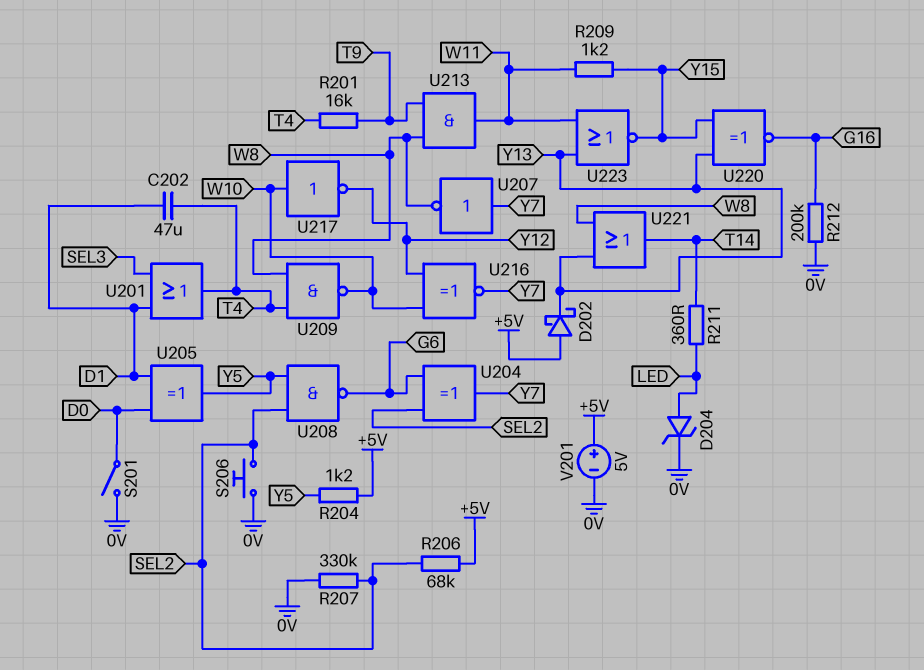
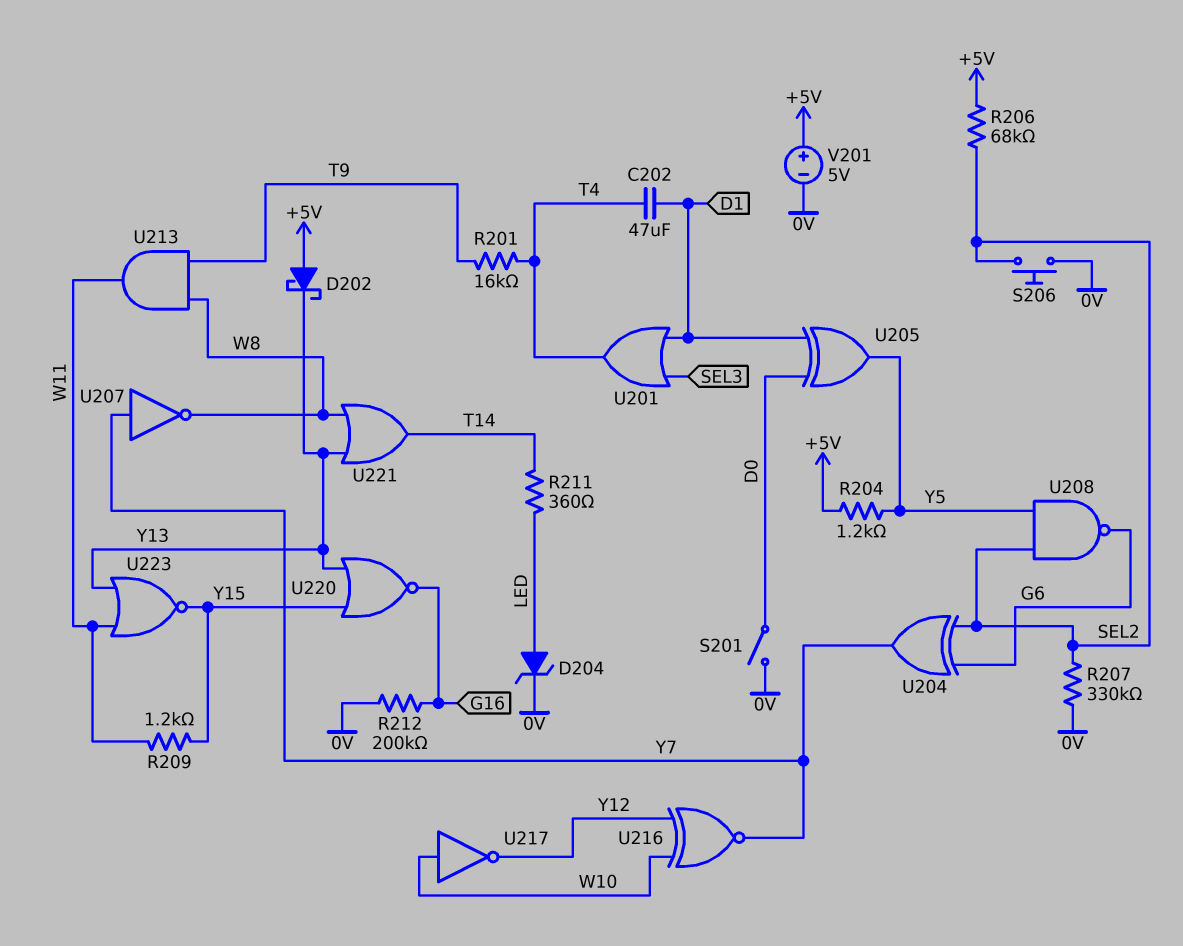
U209: NAND (in T4, in W8, out W10) -> none
U220: XNOR (in Y13, in Y15, out G16) -> NOR (in Y13, in Y15, out G16)

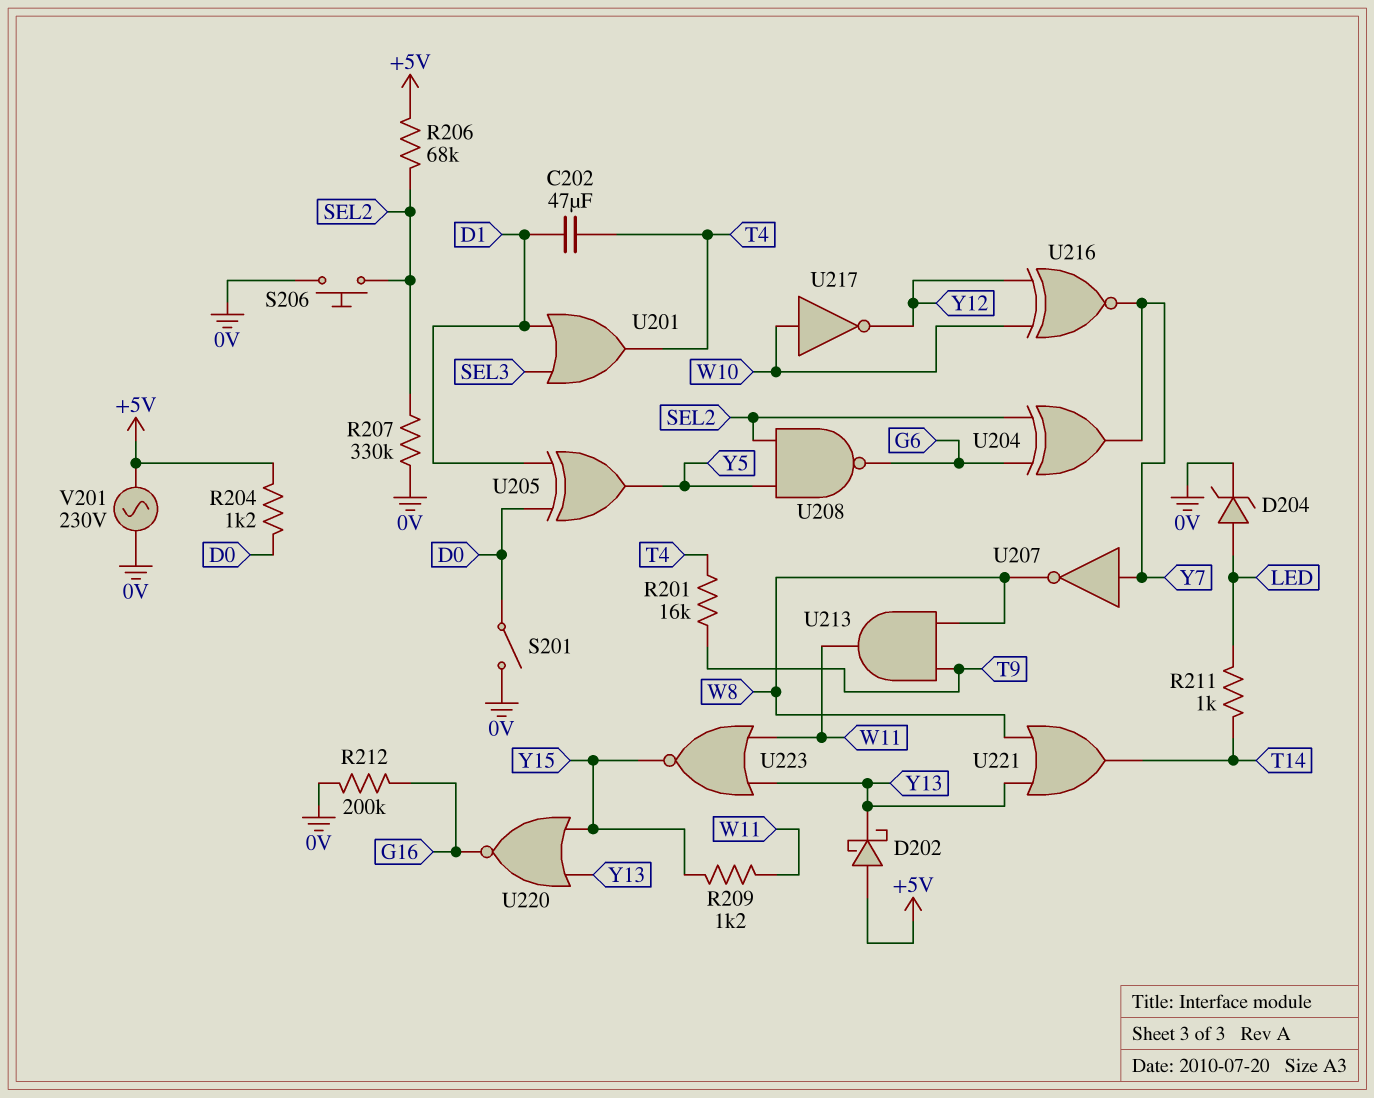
R204: 1.2k (+5V, Y5) -> 1.2k (+5V, D0)
R211: 360 (LED, T14) -> 1k (LED, T14)
V201: 5V (plus +5V, minus 0V) -> AC 230V (+5V, 0V)

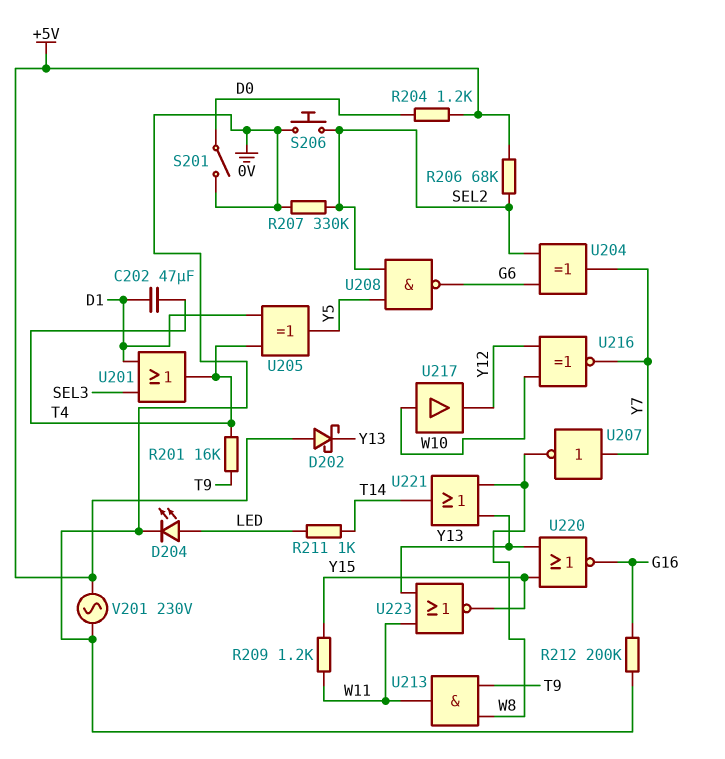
D204: zener (A LED, K 0V) -> LED (A LED, K 0V)
U205: XOR (in D0, in D1, out Y5) -> XOR (in D1, in T4, out Y5)
U217: NOT (in W10, out Y12) -> buffer (in W10, out Y12)

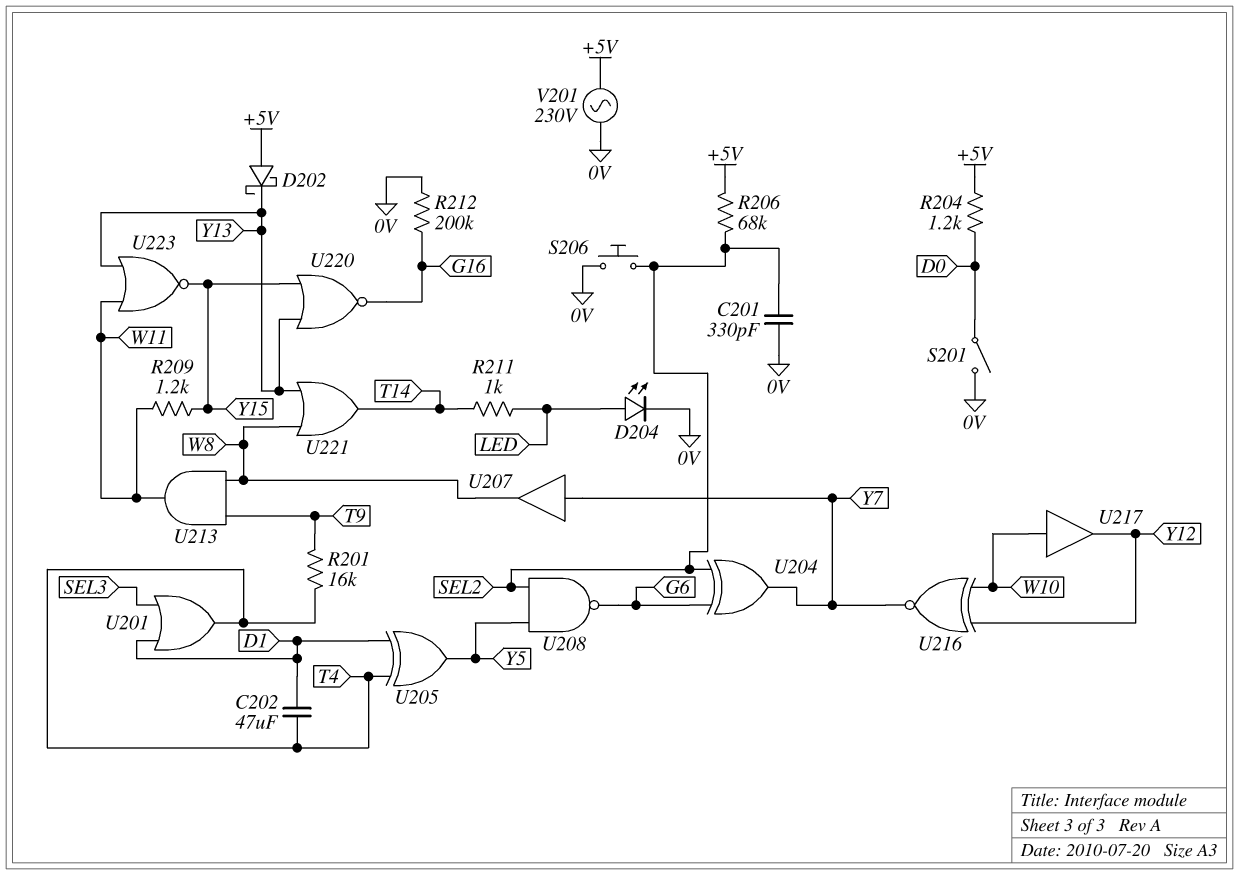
C201: none -> 330pF (0V, SEL2)
R207: 330k (0V, SEL2) -> none
U207: NOT (in Y7, out W8) -> buffer (in Y7, out W8)

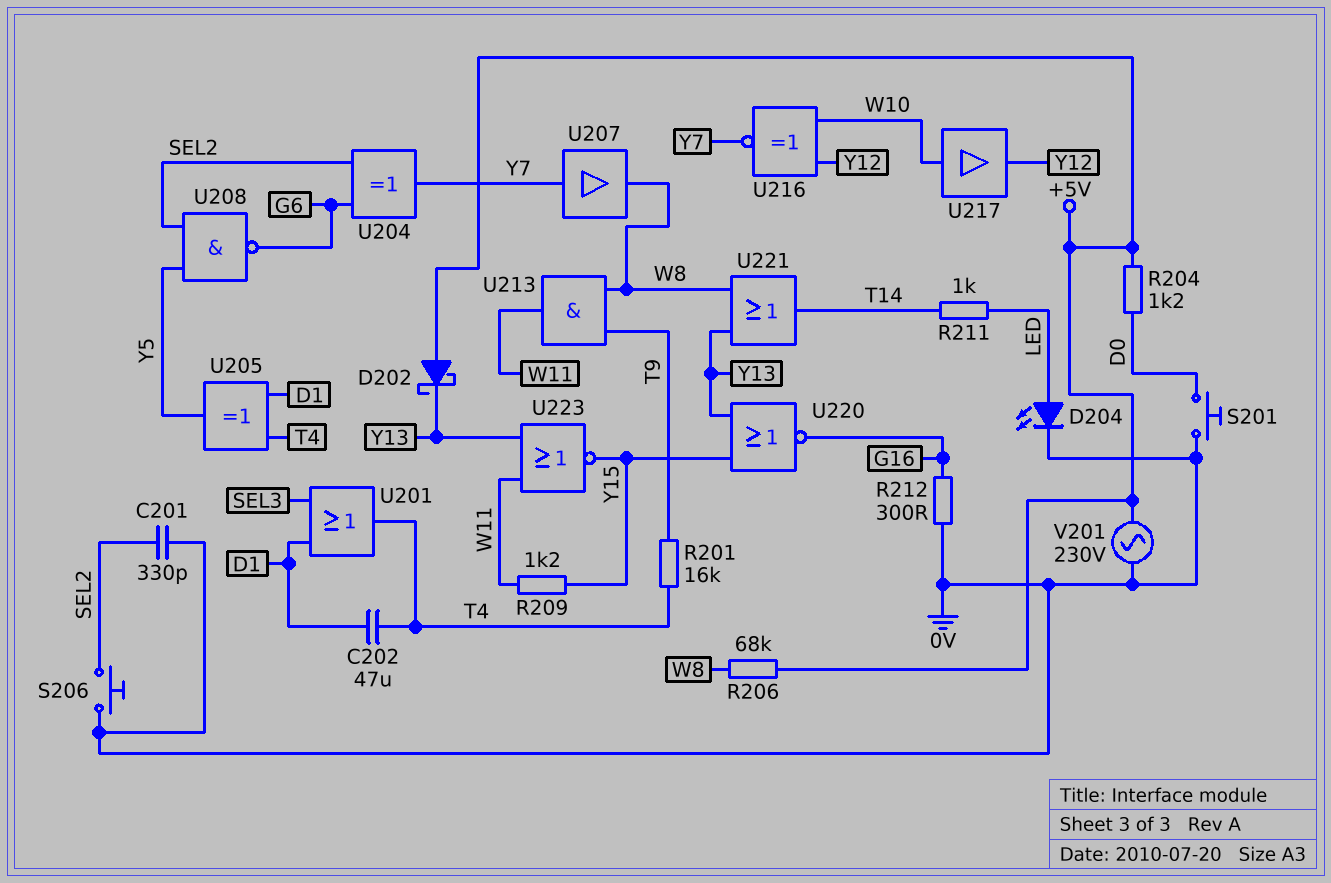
R206: 68k (+5V, SEL2) -> 68k (+5V, W8)
R212: 200k (0V, G16) -> 300 (0V, G16)
S201: switch (0V, D0) -> button (0V, D0)

